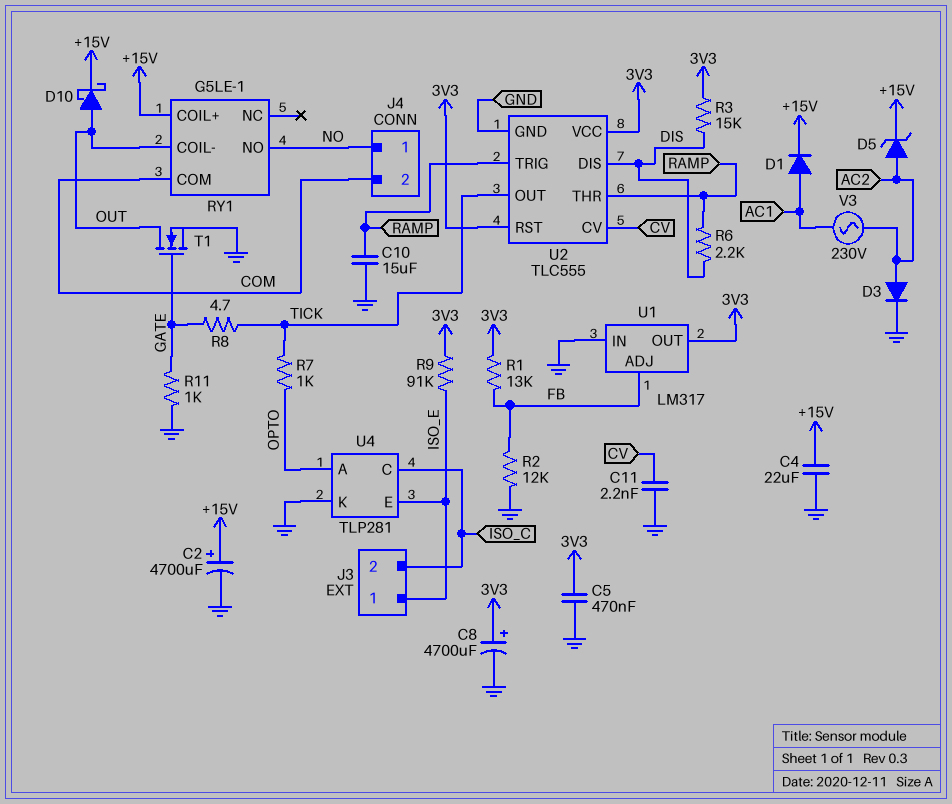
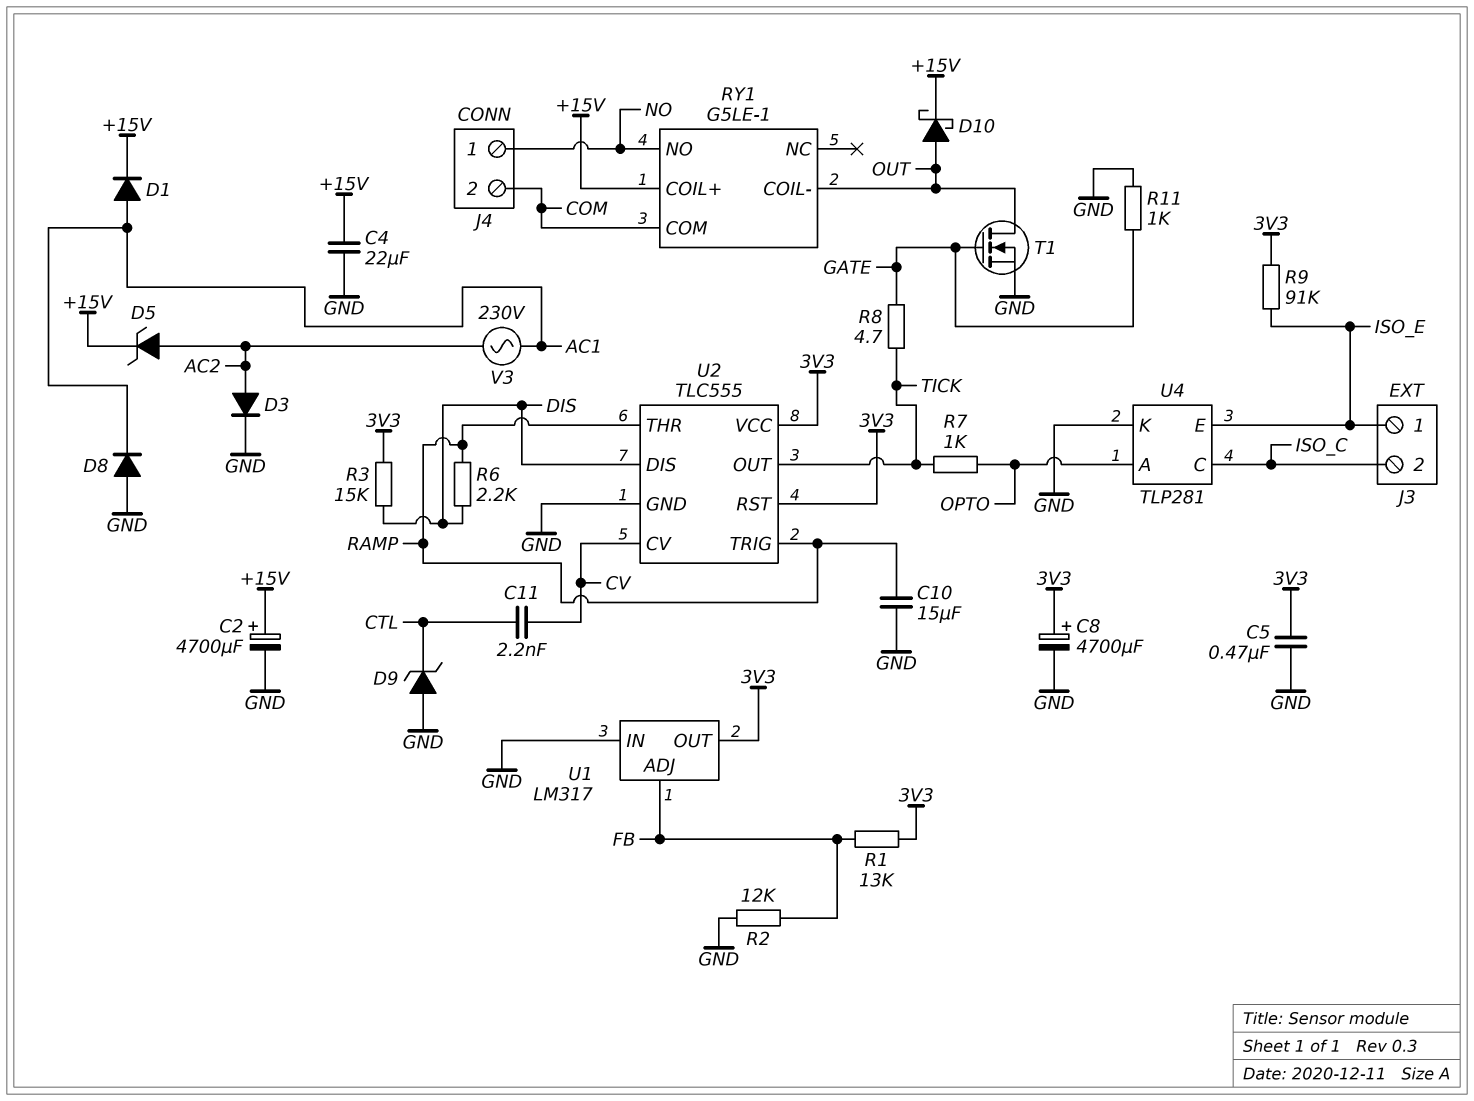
C11: 2.2nF (CV, GND) -> 2.2nF (CTL, CV)
D8: none -> diode (A GND, K AC1)
D9: none -> zener (A GND, K CTL)

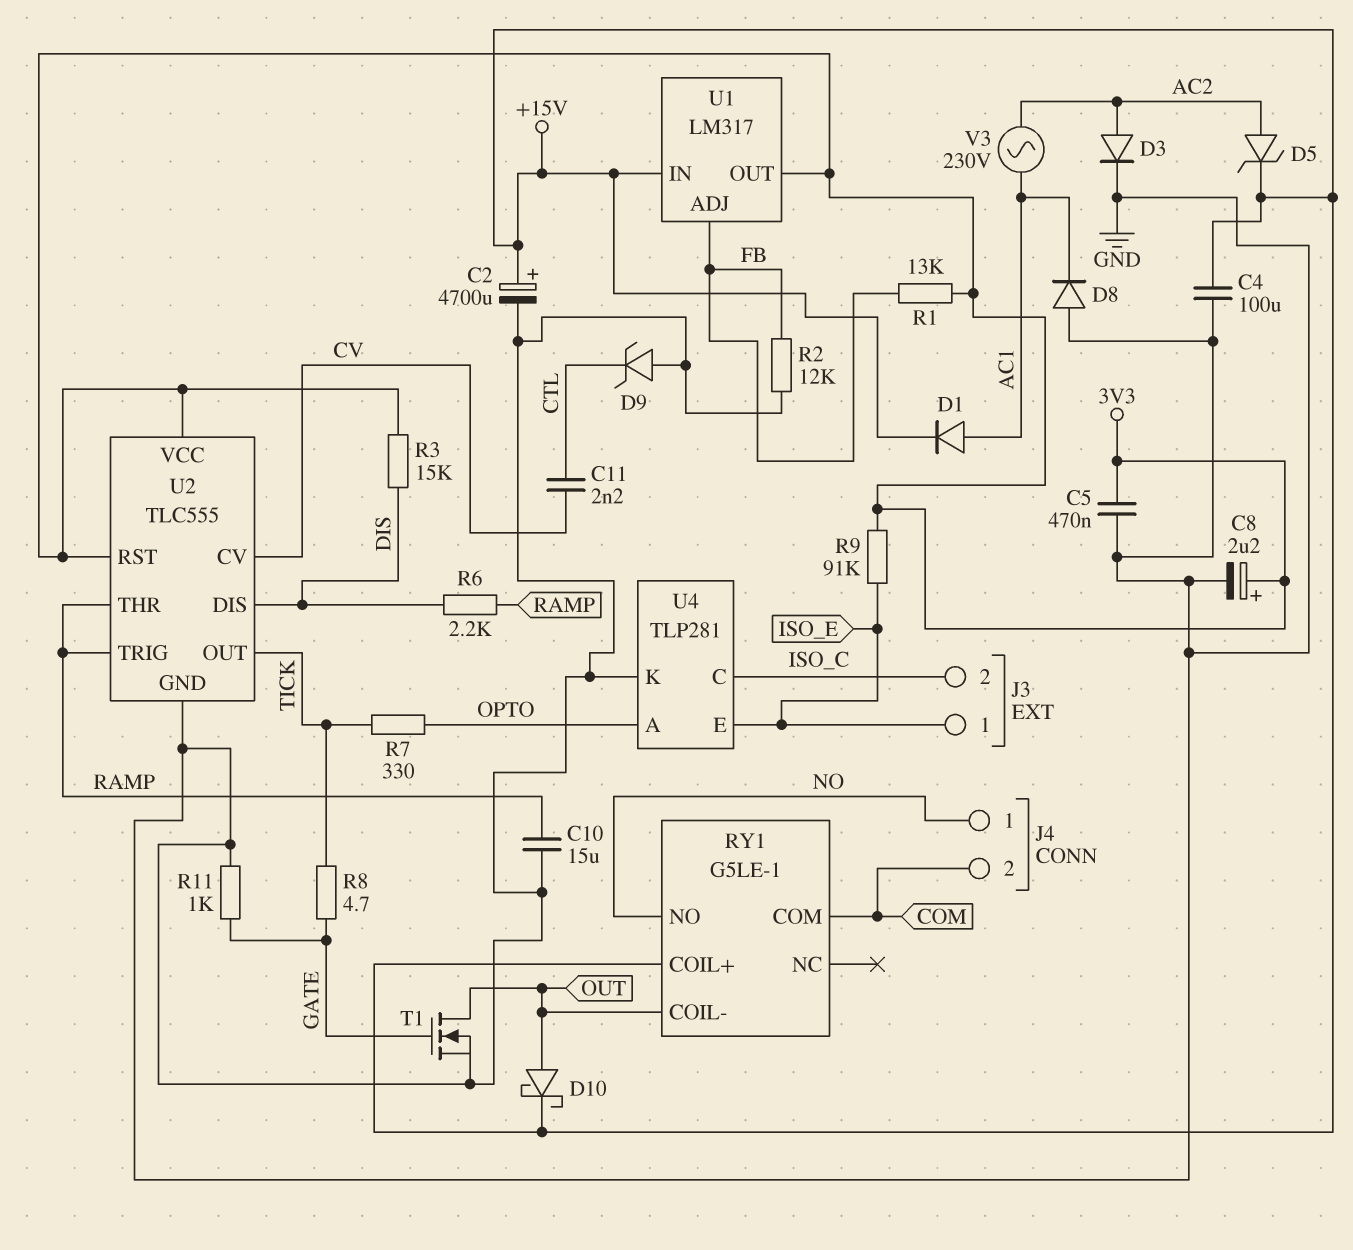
C4: 22uF (+15V, GND) -> 100uF (+15V, GND)
C8: 4700uF (plus 3V3, minus GND) -> 2.2uF (plus 3V3, minus GND)
R7: 1k (OPTO, TICK) -> 330 (OPTO, TICK)
U1 pin IN: GND -> +15V

